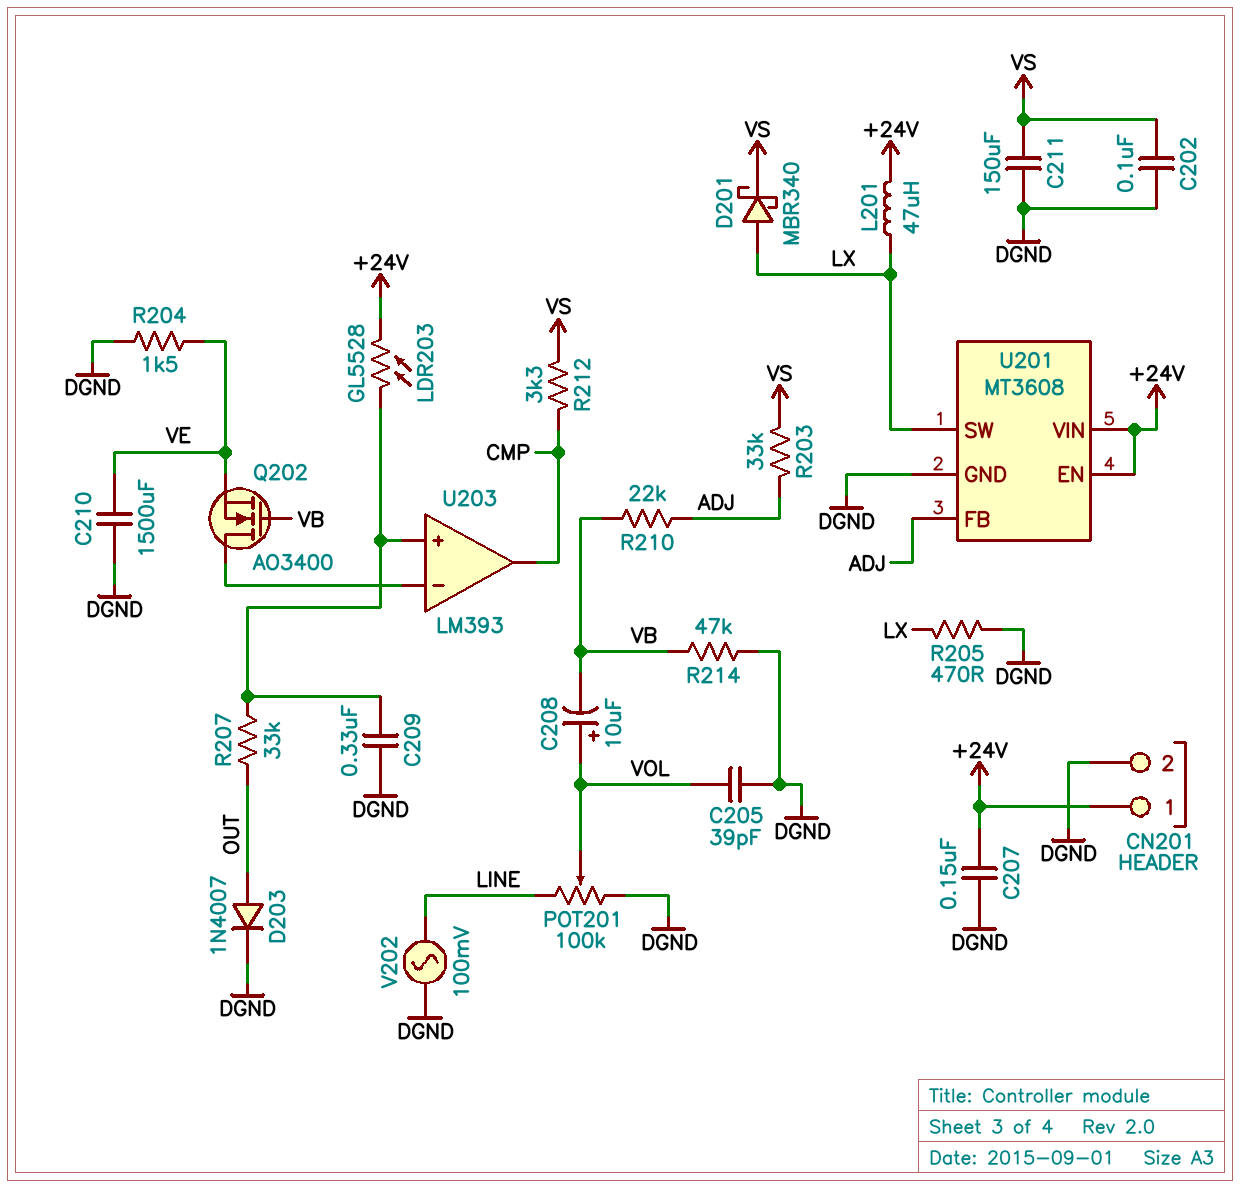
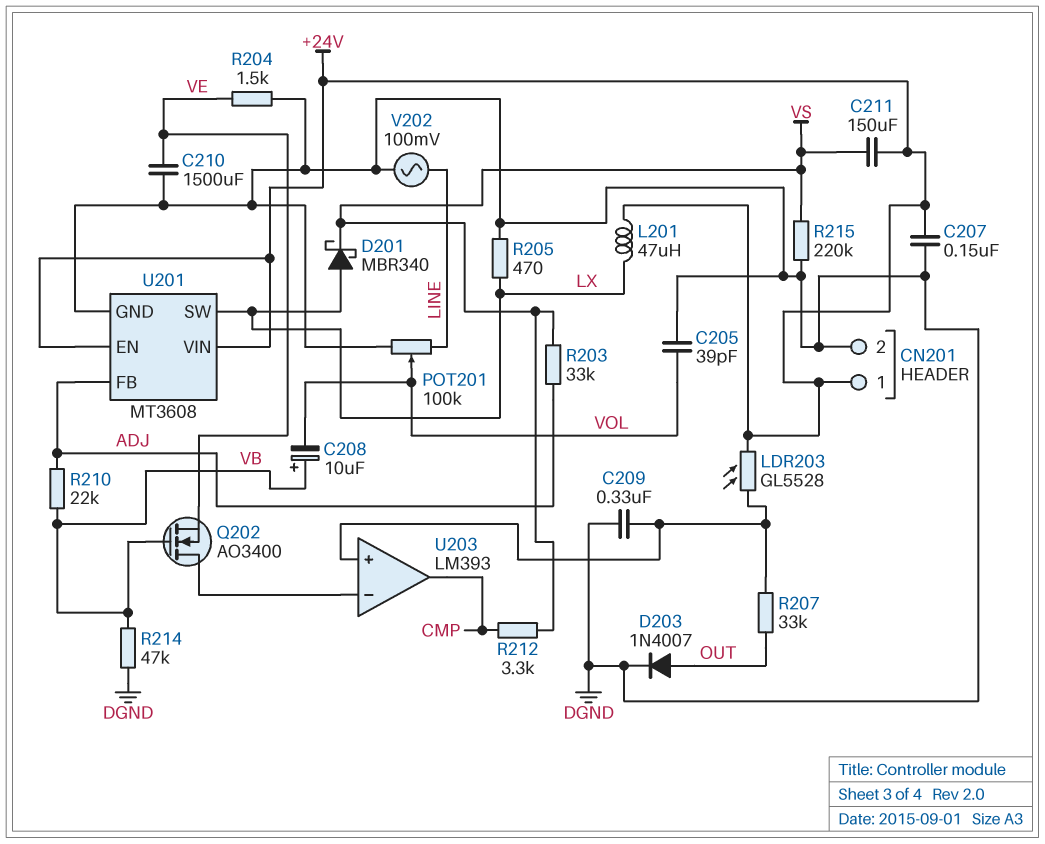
C202: 100nF (DGND, VS) -> none
C208: 10uF (plus VOL, minus VB) -> 10uF (plus VB, minus VOL)
C211: 150uF (DGND, VS) -> 150uF (+24V, VS)
R215: none -> 220k (DGND, VS)

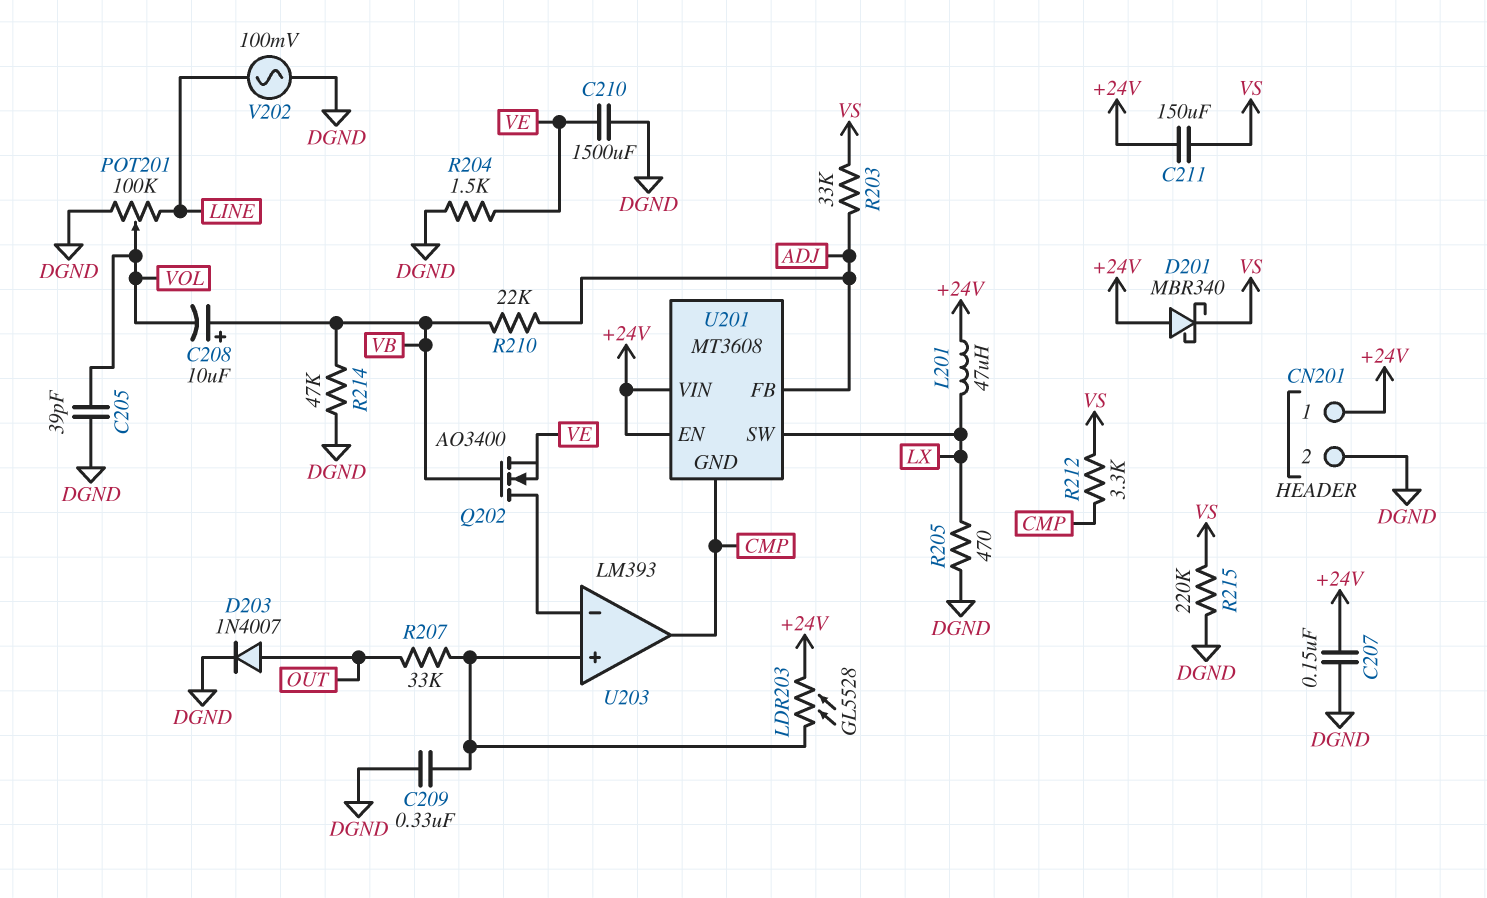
D201: schottky MBR340 (A LX, K VS) -> schottky MBR340 (A +24V, K VS)
U201 pin GND: DGND -> CMP

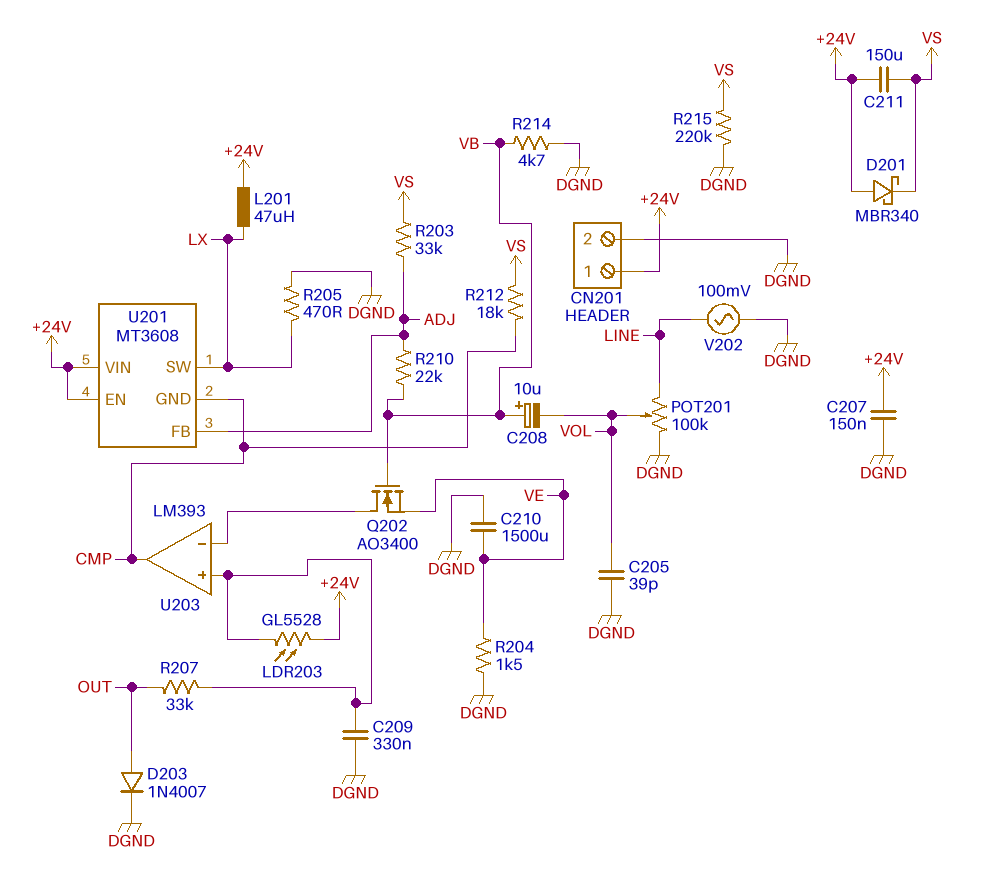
R212: 3.3k (CMP, VS) -> 18k (CMP, VS)
R214: 47k (DGND, VB) -> 4.7k (DGND, VB)

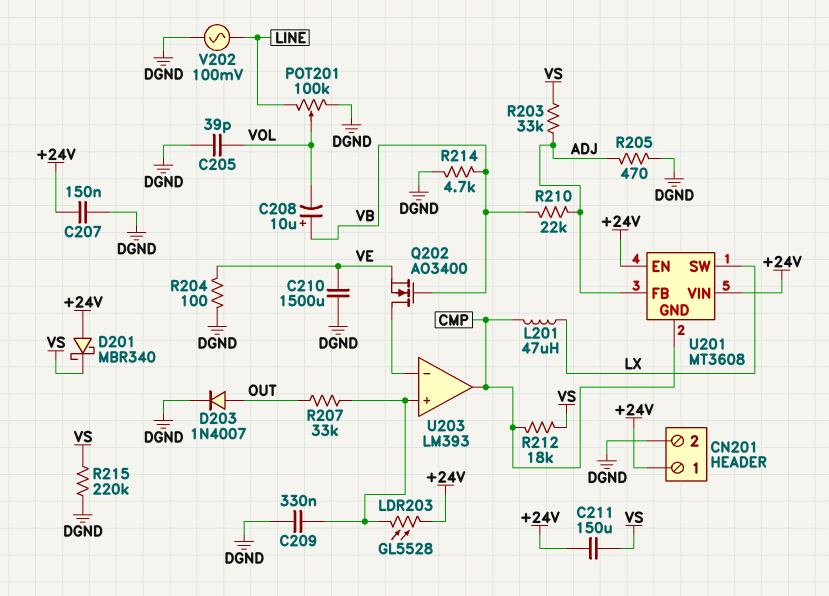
L201: 47uH (+24V, LX) -> 47uH (CMP, LX)
R204: 1.5k (DGND, VE) -> 100 (DGND, VE)
R205: 470 (DGND, LX) -> 470 (ADJ, DGND)

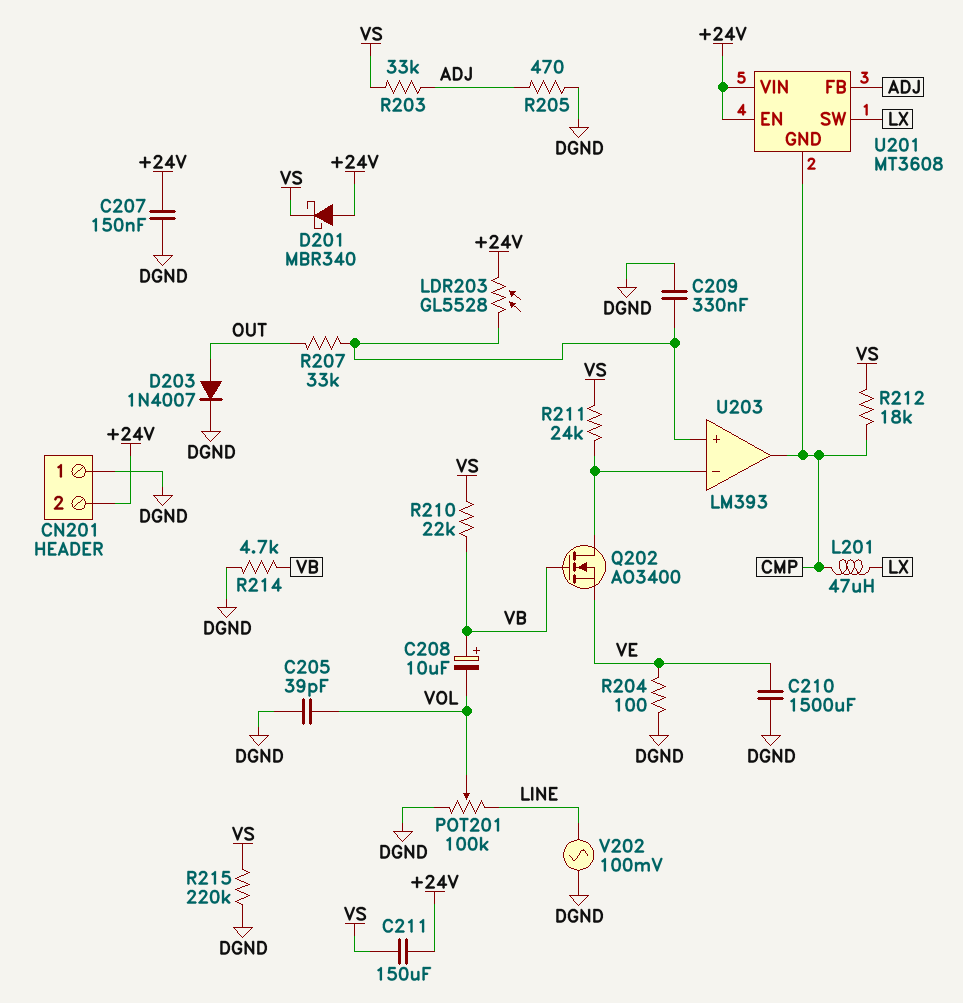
CN201 pin 1: +24V -> DGND
CN201 pin 2: DGND -> +24V
R210: 22k (ADJ, VB) -> 22k (VB, VS)
R211: none -> 24k (U203/in-, VS)

